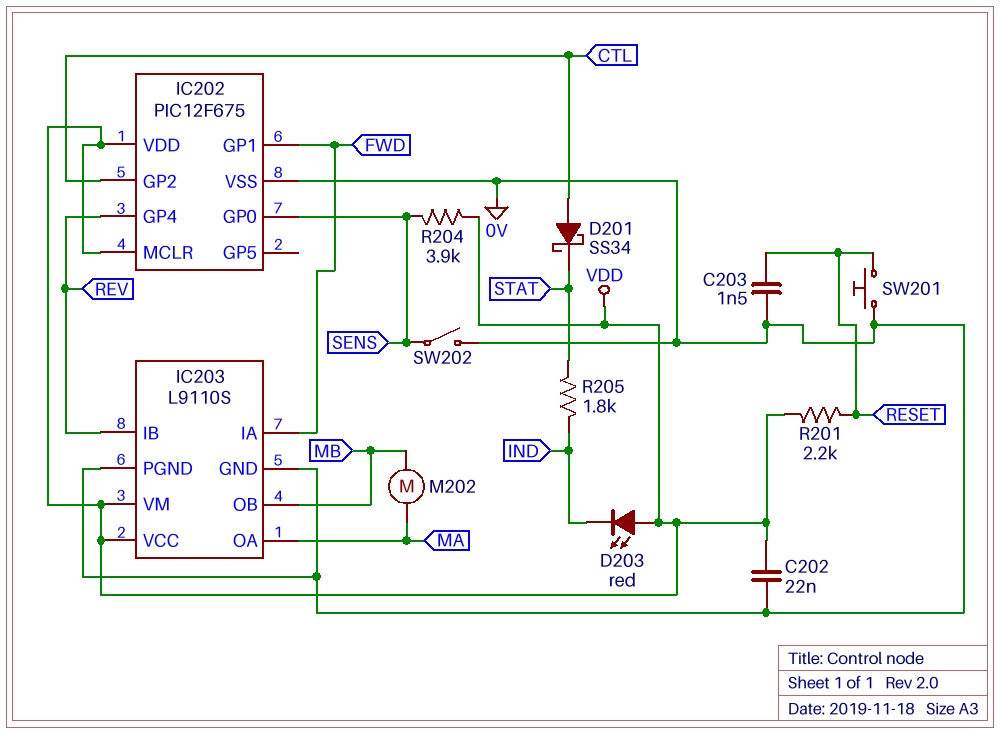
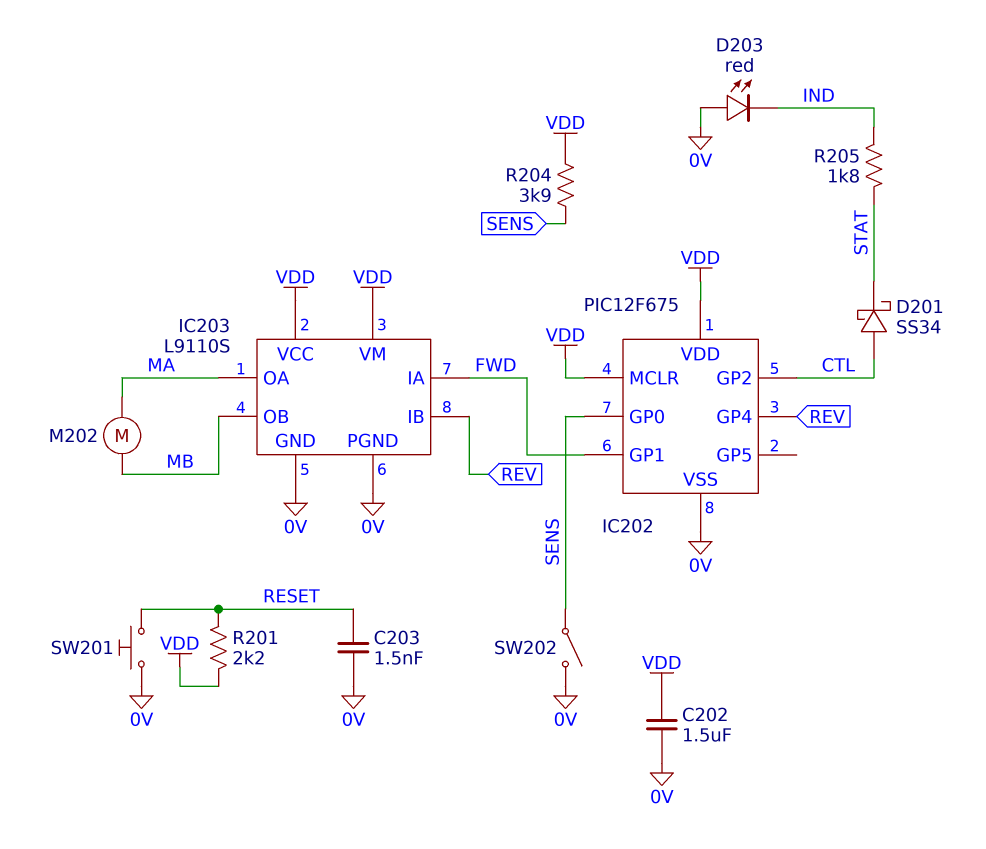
C202: 22nF (0V, VDD) -> 1.5uF (0V, VDD)
D203: LED red (A VDD, K IND) -> LED red (A 0V, K IND)

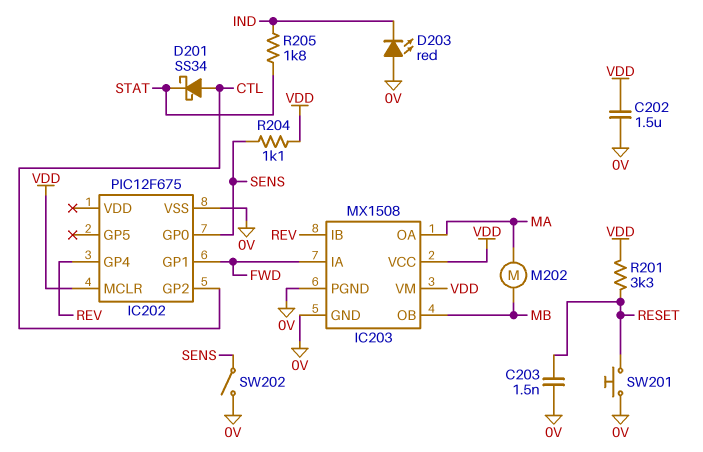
IC202 pin VDD: VDD -> none
IC203: L9110S -> MX1508
R201: 2.2k (RESET, VDD) -> 3.3k (RESET, VDD)
R204: 3.9k (SENS, VDD) -> 1.1k (SENS, VDD)

